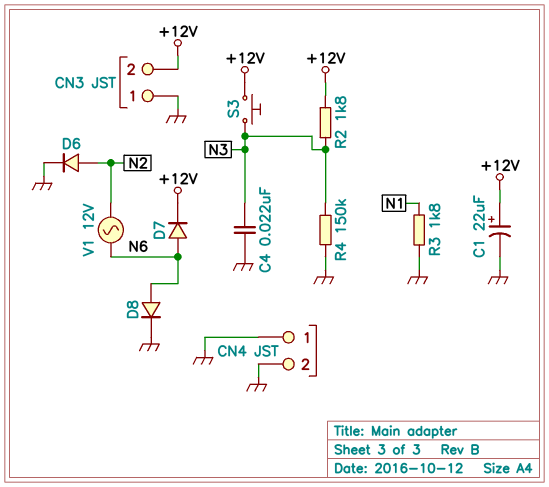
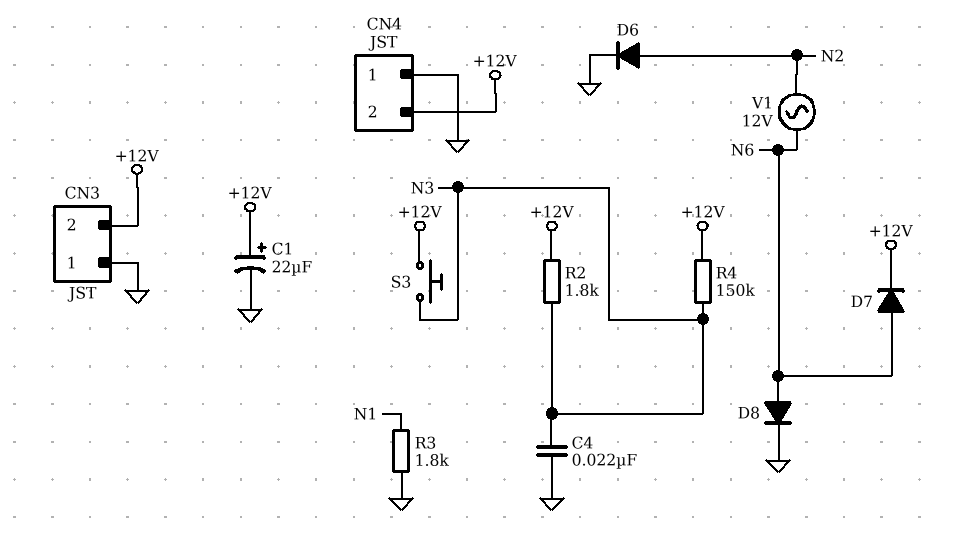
CN4 pin 2: GND -> +12V
R4: 150k (GND, N3) -> 150k (+12V, N3)

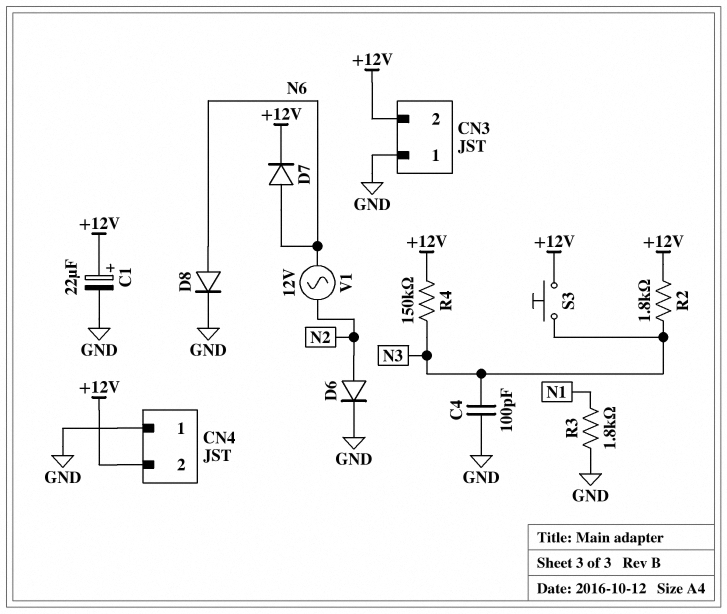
C4: 22nF (GND, N3) -> 100pF (GND, N3)

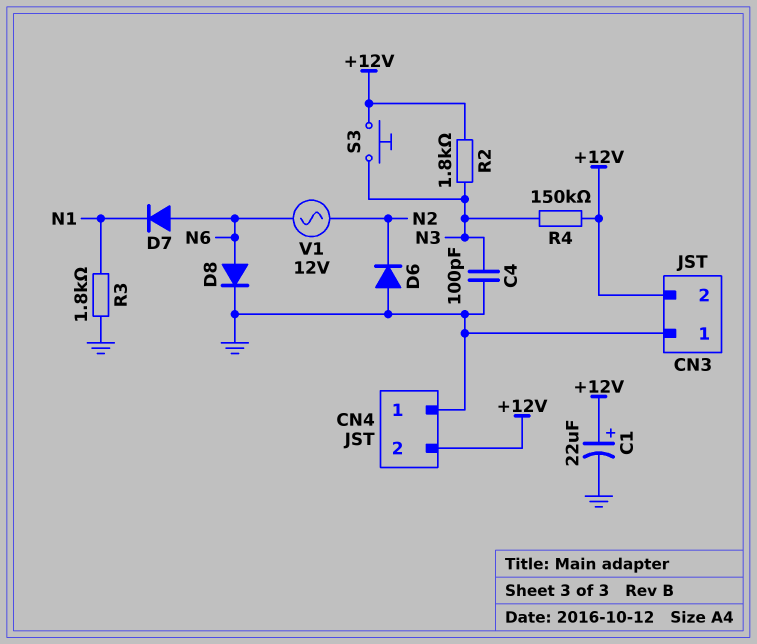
D6: diode (A N2, K GND) -> diode (A GND, K N2)
D7: diode (A N6, K +12V) -> diode (A N6, K N1)

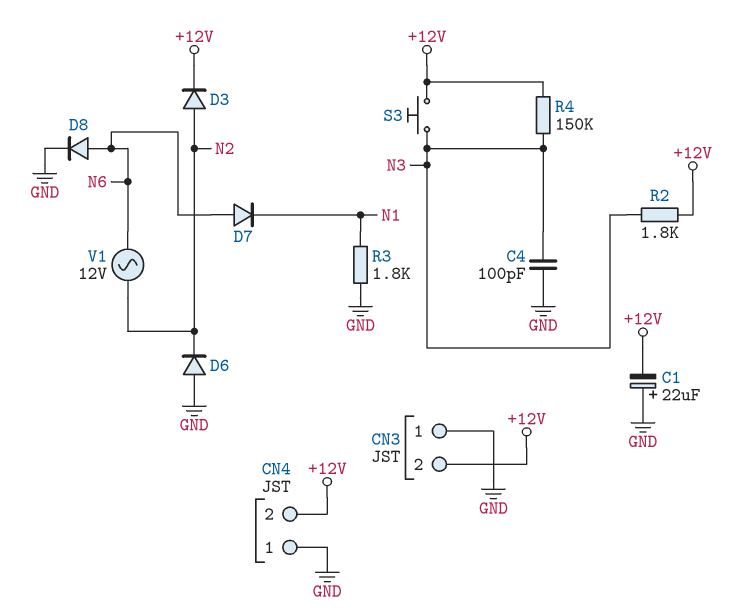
C1: 22uF (plus +12V, minus GND) -> 22uF (plus GND, minus +12V)
D3: none -> diode (A N2, K +12V)

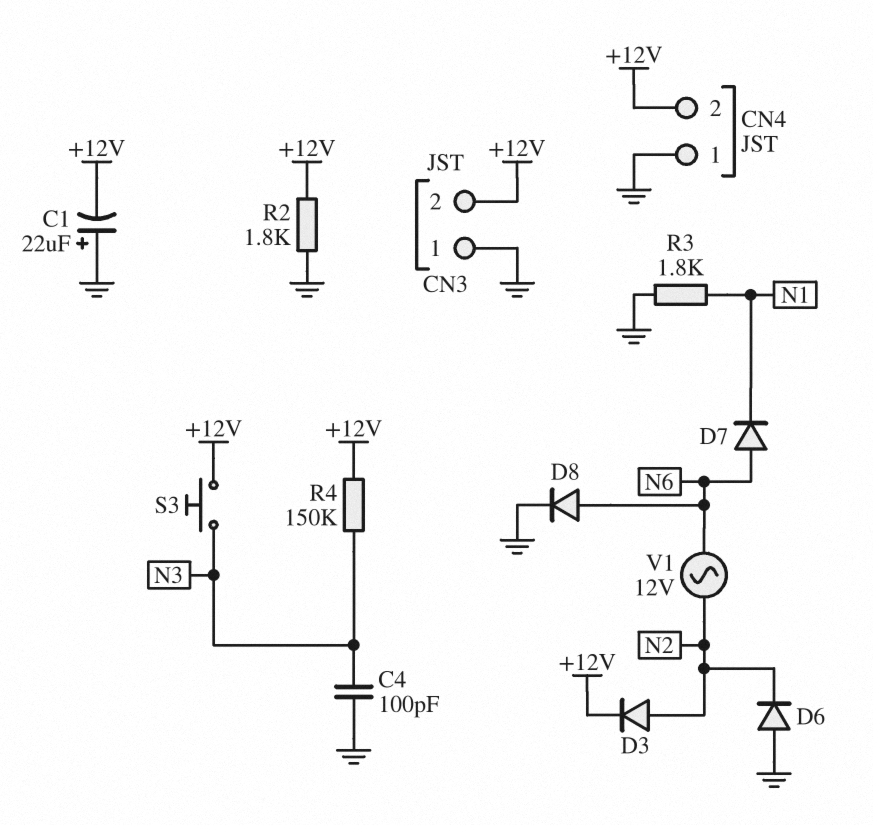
R2: 1.8k (+12V, N3) -> 1.8k (+12V, GND)

